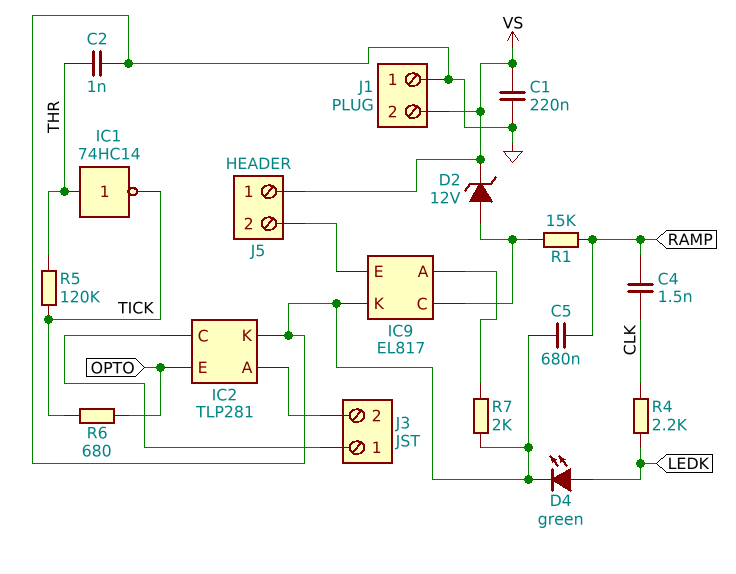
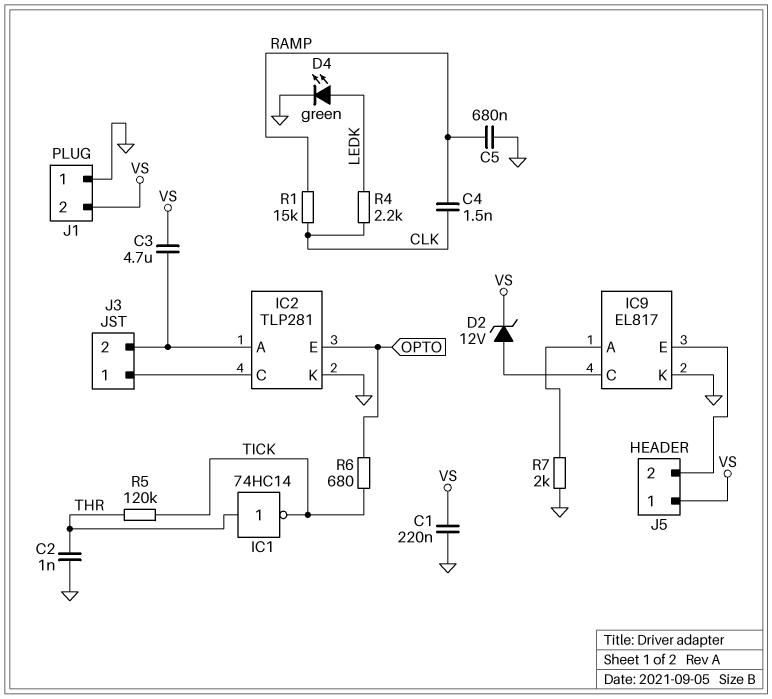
C3: none -> 4.7uF (IC2/A, VS)
R1: 15k (IC9/C, RAMP) -> 15k (CLK, RAMP)

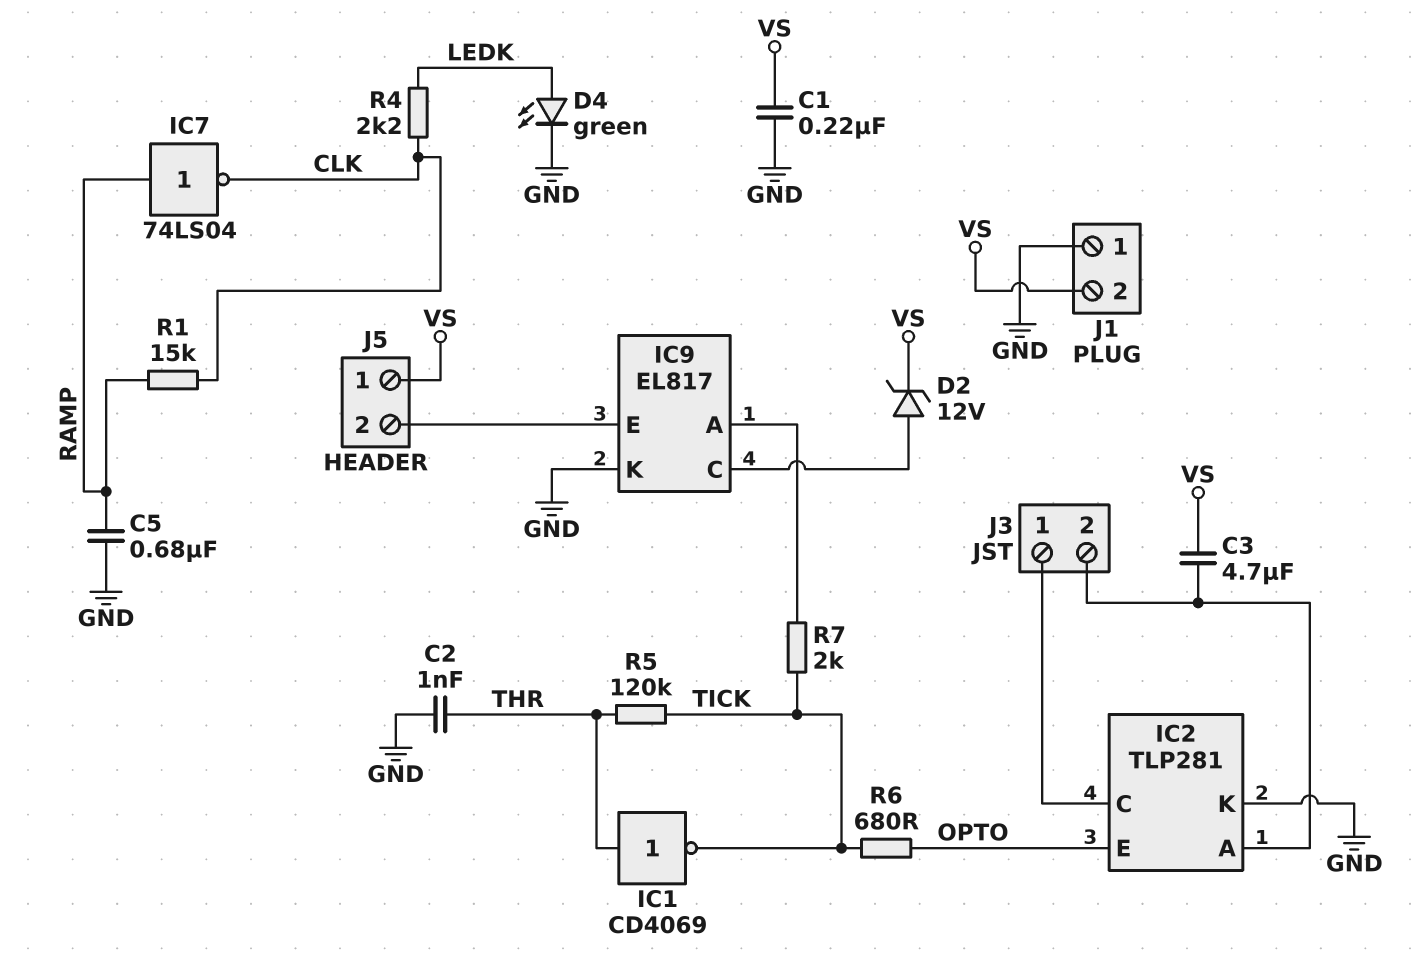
C4: 1.5nF (CLK, RAMP) -> none
IC1: NOT 74HC14 (in THR, out TICK) -> NOT CD4069 (in THR, out TICK)
IC7: none -> NOT 74LS04 (in RAMP, out CLK)
R7: 2k (GND, IC9/A) -> 2k (IC9/A, TICK)

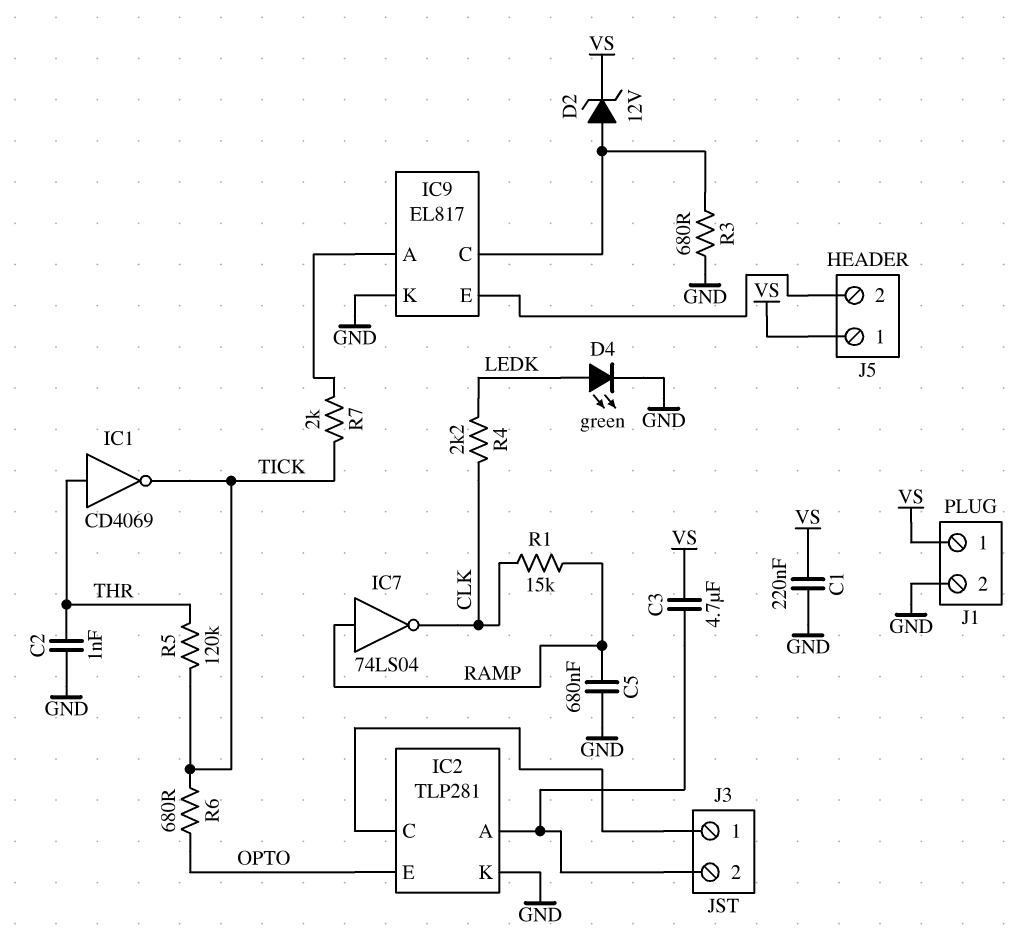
J1 pin 1: GND -> VS
J1 pin 2: VS -> GND
R3: none -> 680 (GND, IC9/C)

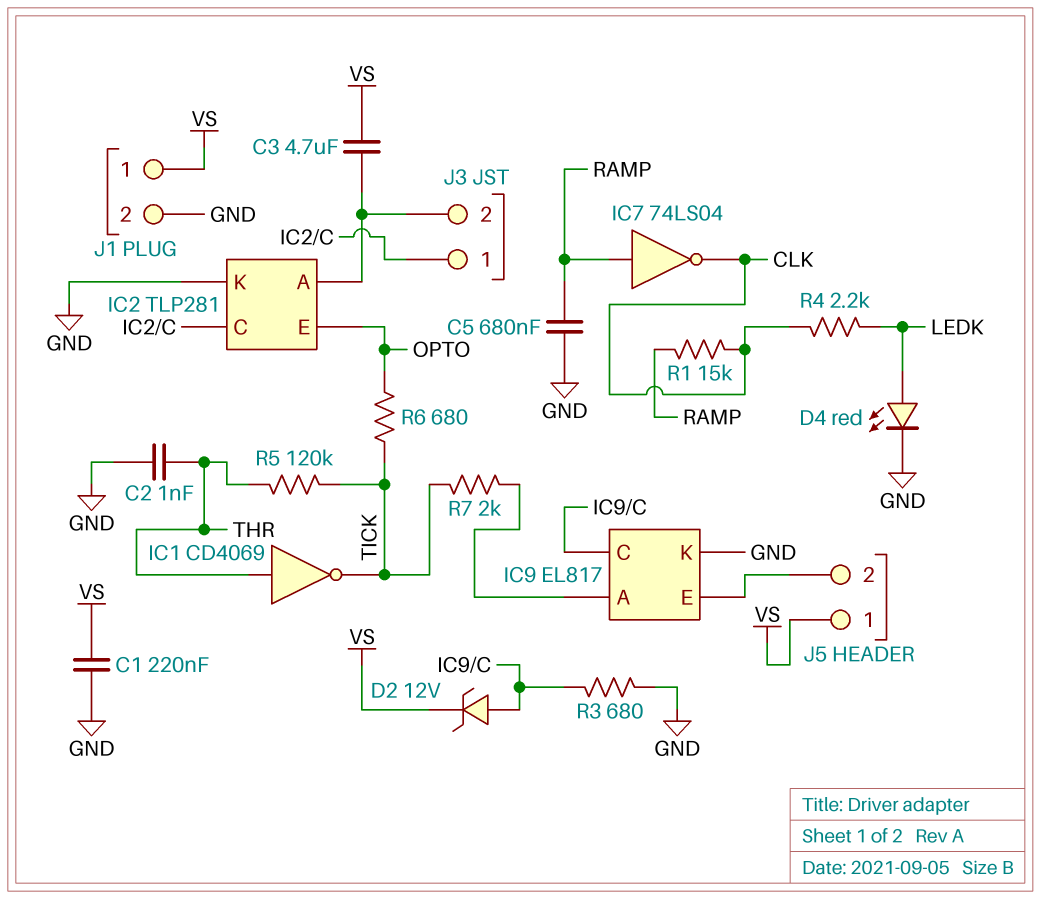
D4: LED green (A LEDK, K GND) -> LED red (A LEDK, K GND)

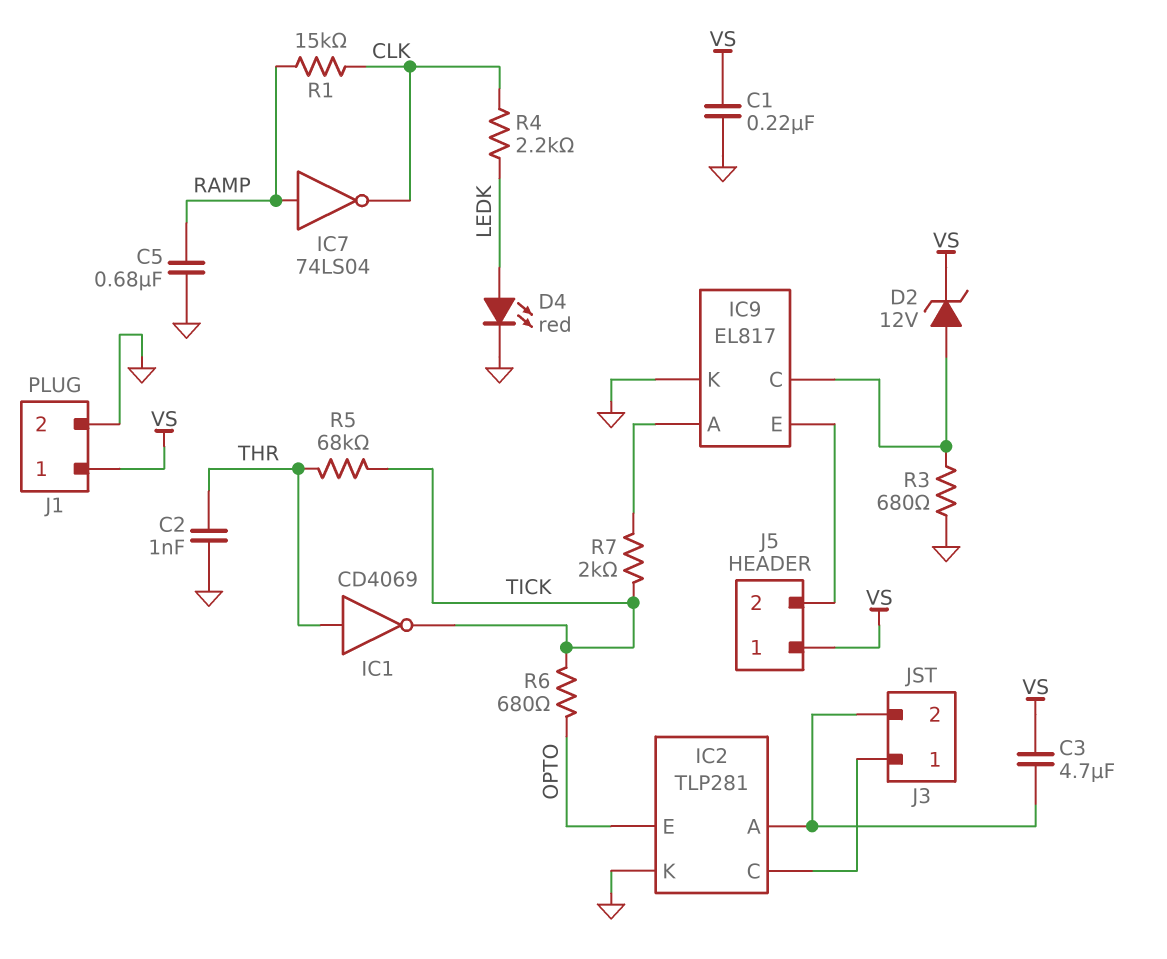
R5: 120k (THR, TICK) -> 68k (THR, TICK)

